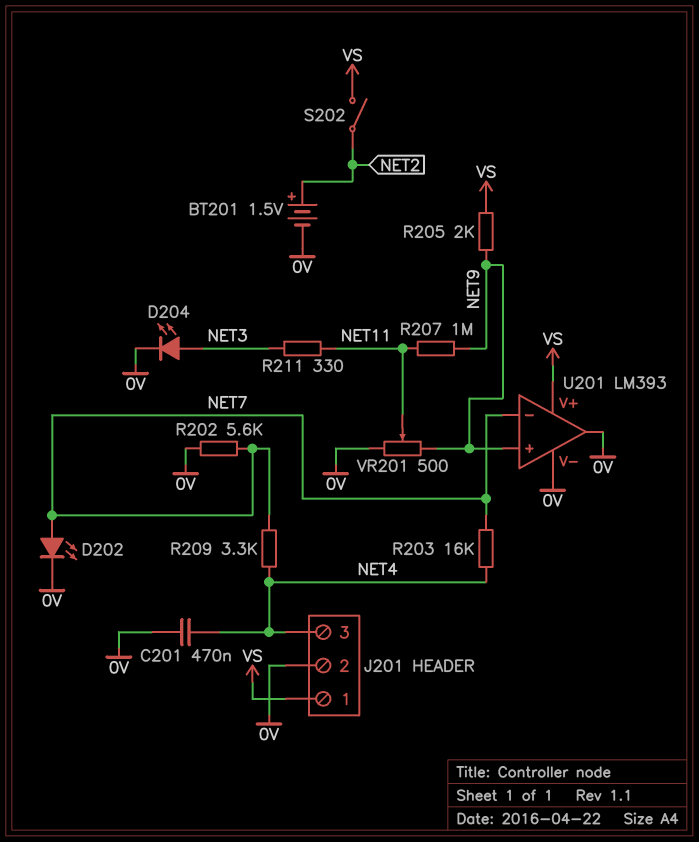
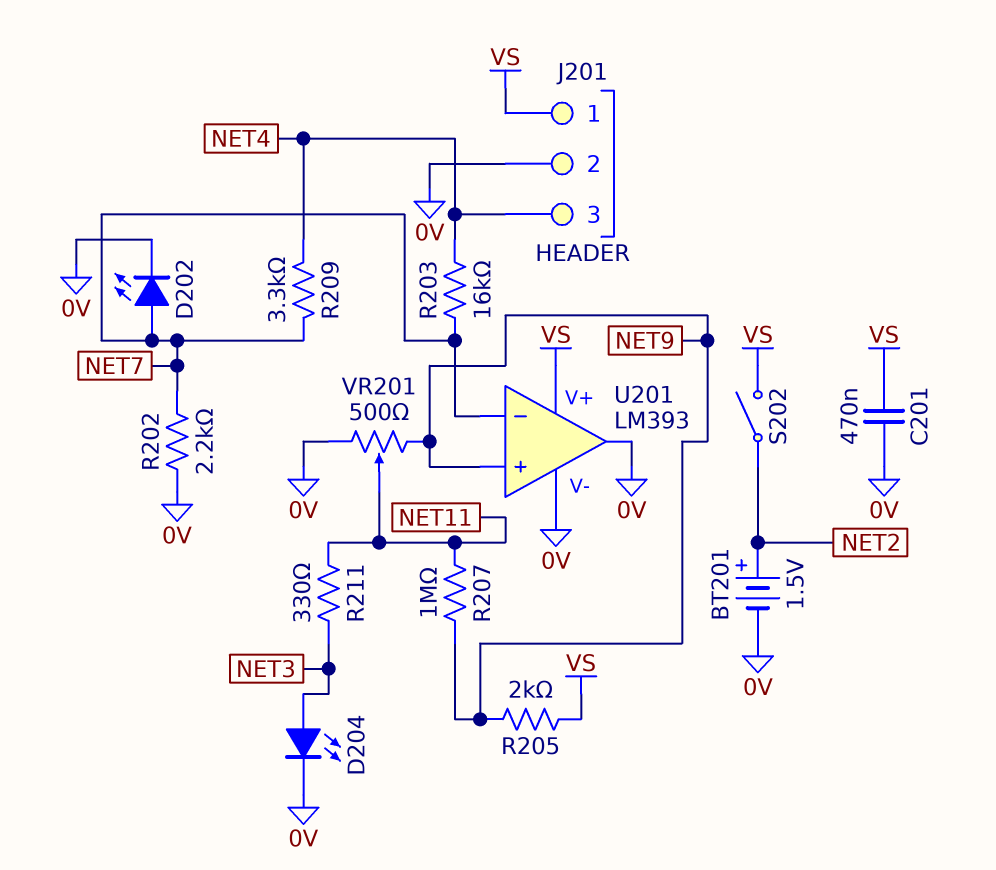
C201: 470nF (0V, NET4) -> 470nF (0V, VS)
R202: 5.6k (0V, NET7) -> 2.2k (0V, NET7)

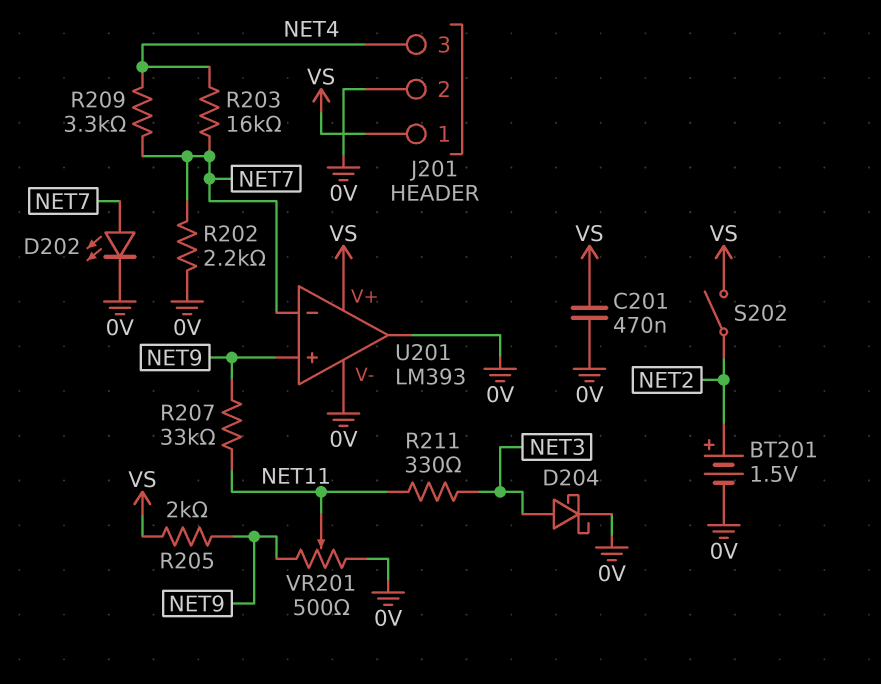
D204: LED (A NET3, K 0V) -> schottky (A NET3, K 0V)
R207: 1M (NET9, NET11) -> 33k (NET9, NET11)

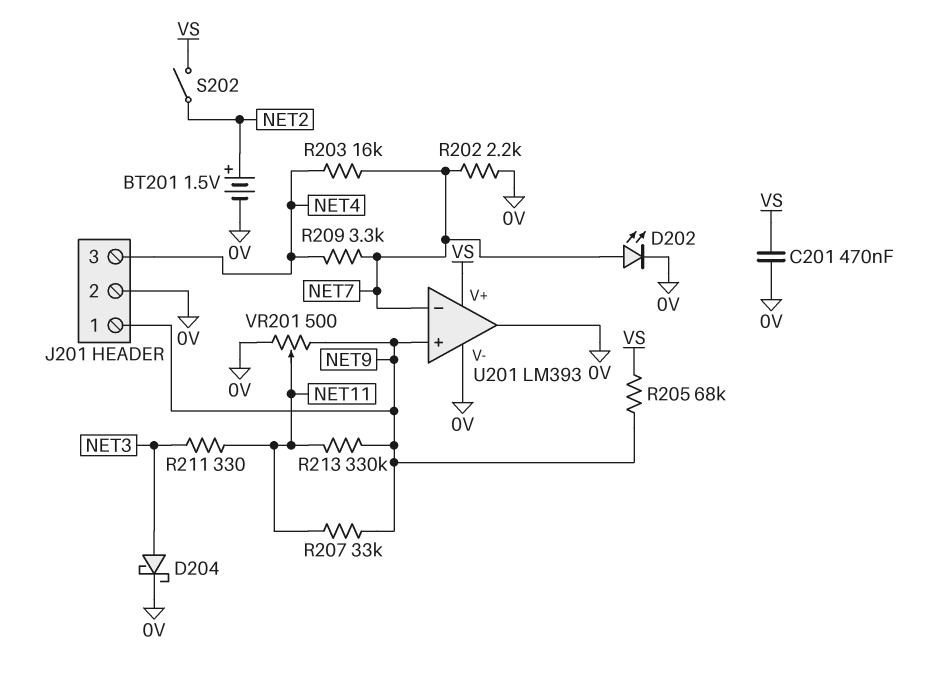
J201 pin 1: VS -> NET9
R205: 2k (NET9, VS) -> 68k (NET9, VS)
R213: none -> 330k (NET9, NET11)

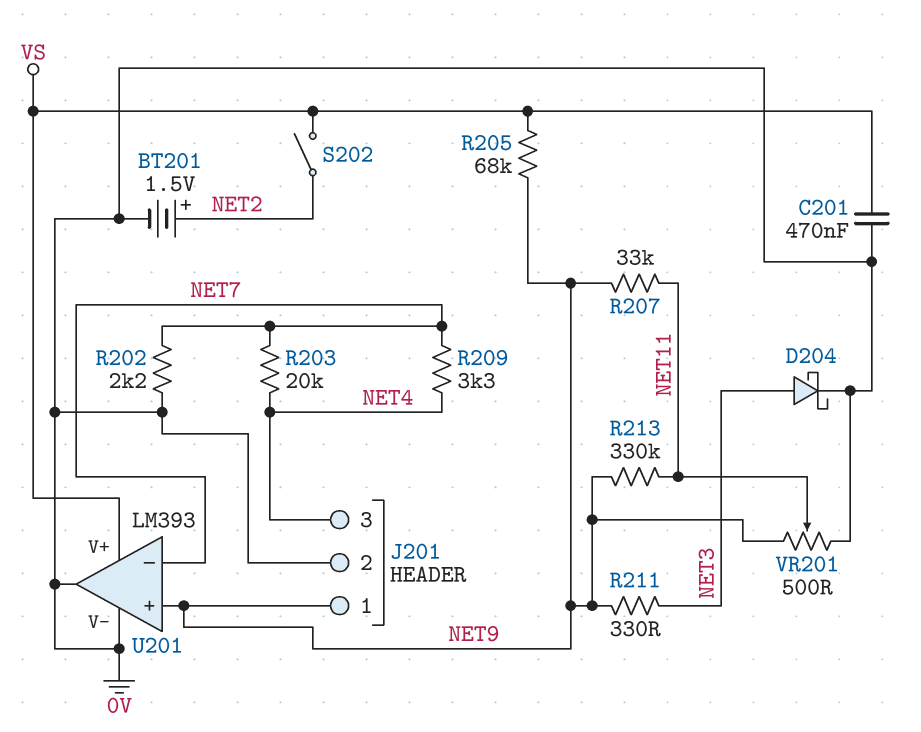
D202: LED (A NET7, K 0V) -> none
R203: 16k (NET4, NET7) -> 20k (NET4, NET7)
R211: 330 (NET3, NET11) -> 330 (NET3, NET9)

